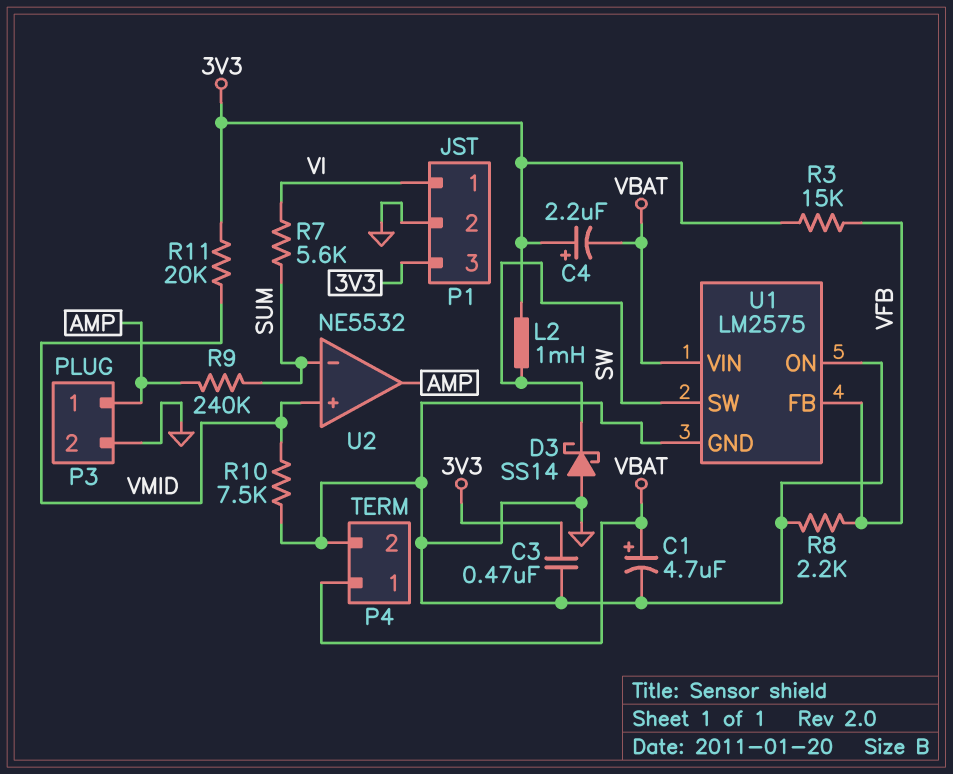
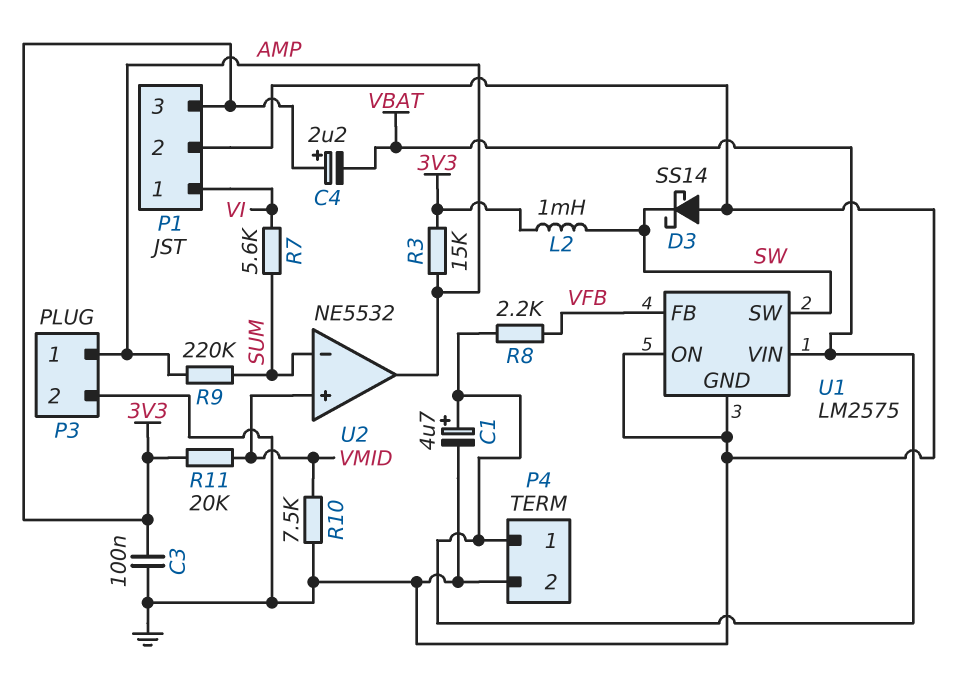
C3: 470nF (3V3, GND) -> 100nF (3V3, GND)
R3: 15k (3V3, VFB) -> 15k (3V3, AMP)
R8: 2.2k (GND, VFB) -> 2.2k (VBAT, VFB)
R9: 240k (AMP, SUM) -> 220k (AMP, SUM)

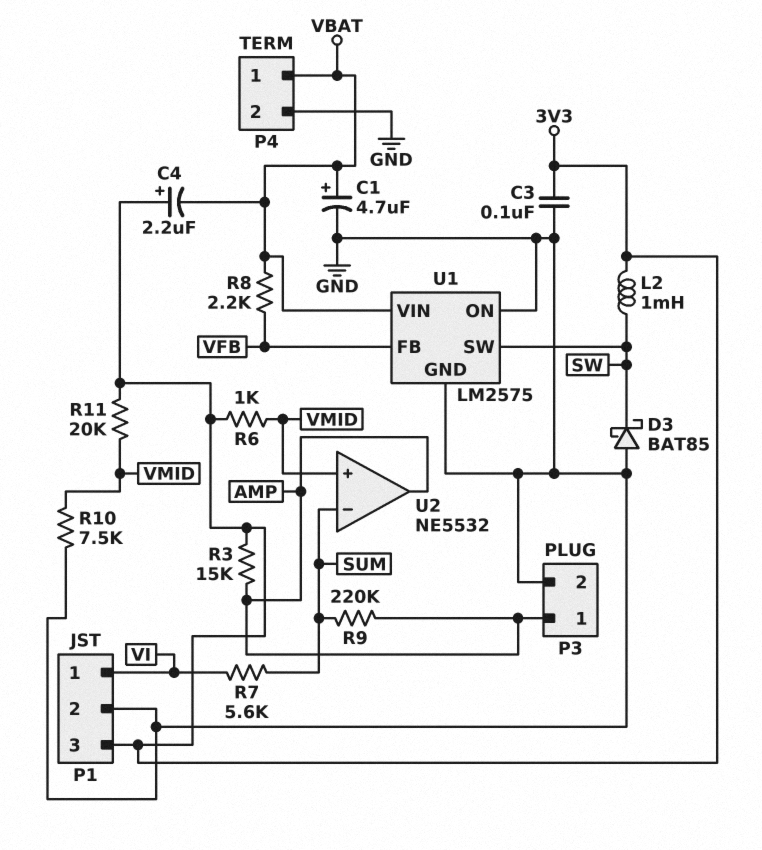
D3: schottky SS14 (A GND, K SW) -> schottky BAT85 (A GND, K SW)
R6: none -> 1k (3V3, VMID)

